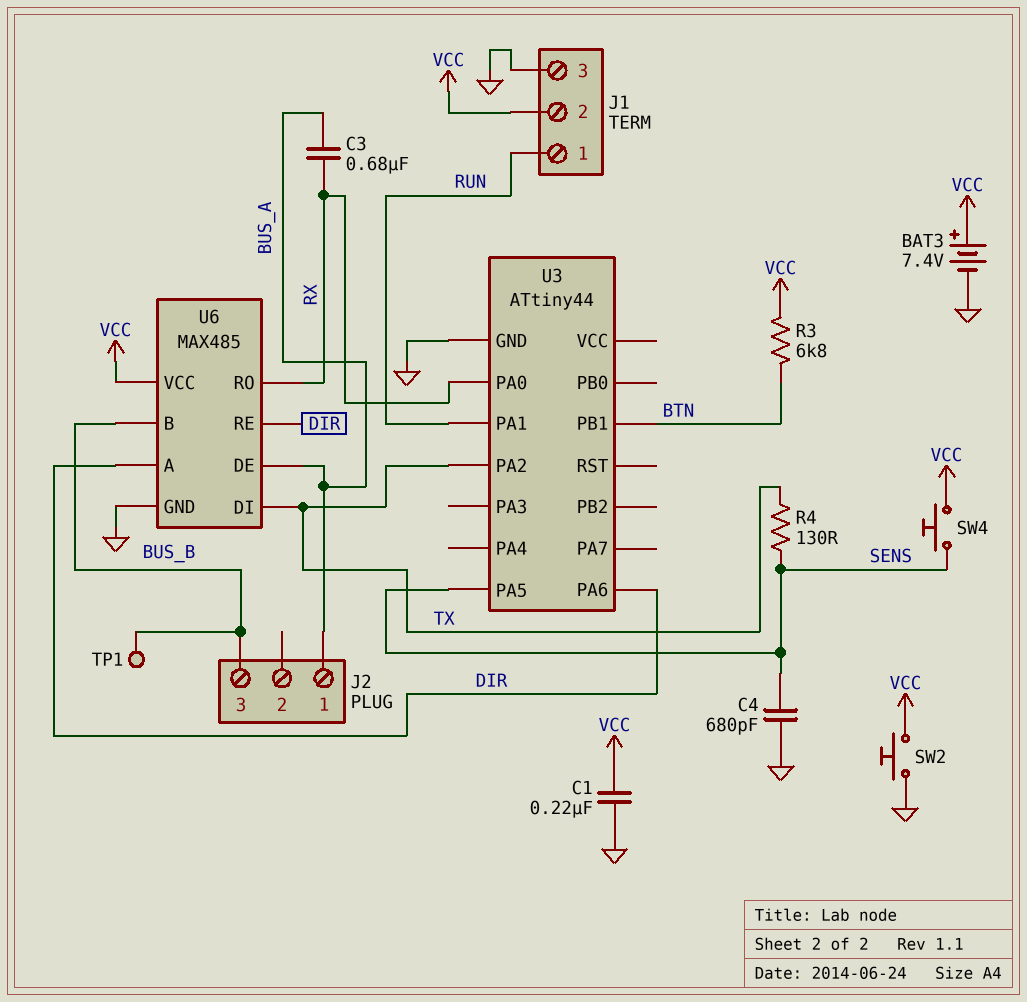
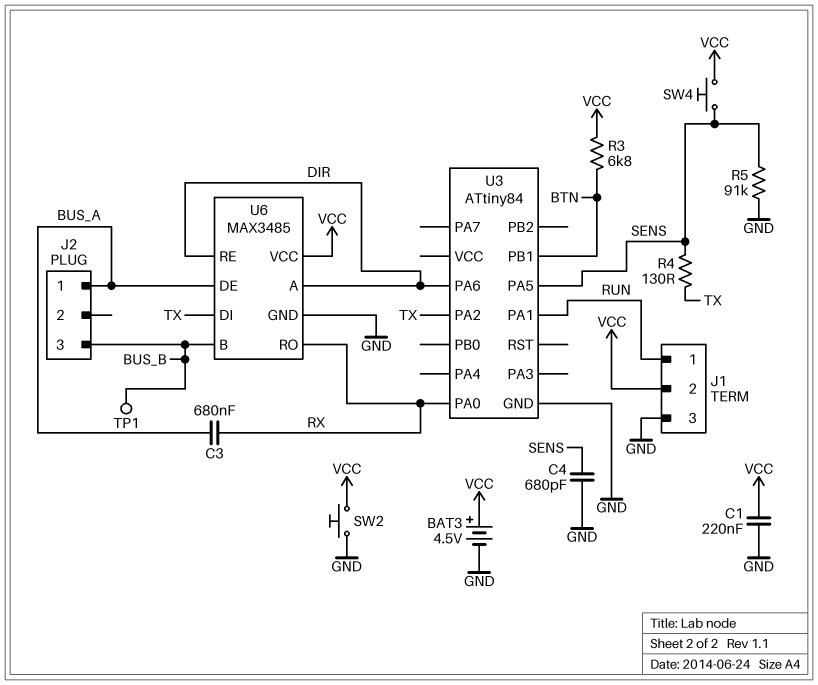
BAT3: 7.4V (plus VCC, minus GND) -> 4.5V (plus VCC, minus GND)
R5: none -> 91k (GND, SENS)
U3: ATtiny44 -> ATtiny84
U6: MAX485 -> MAX3485

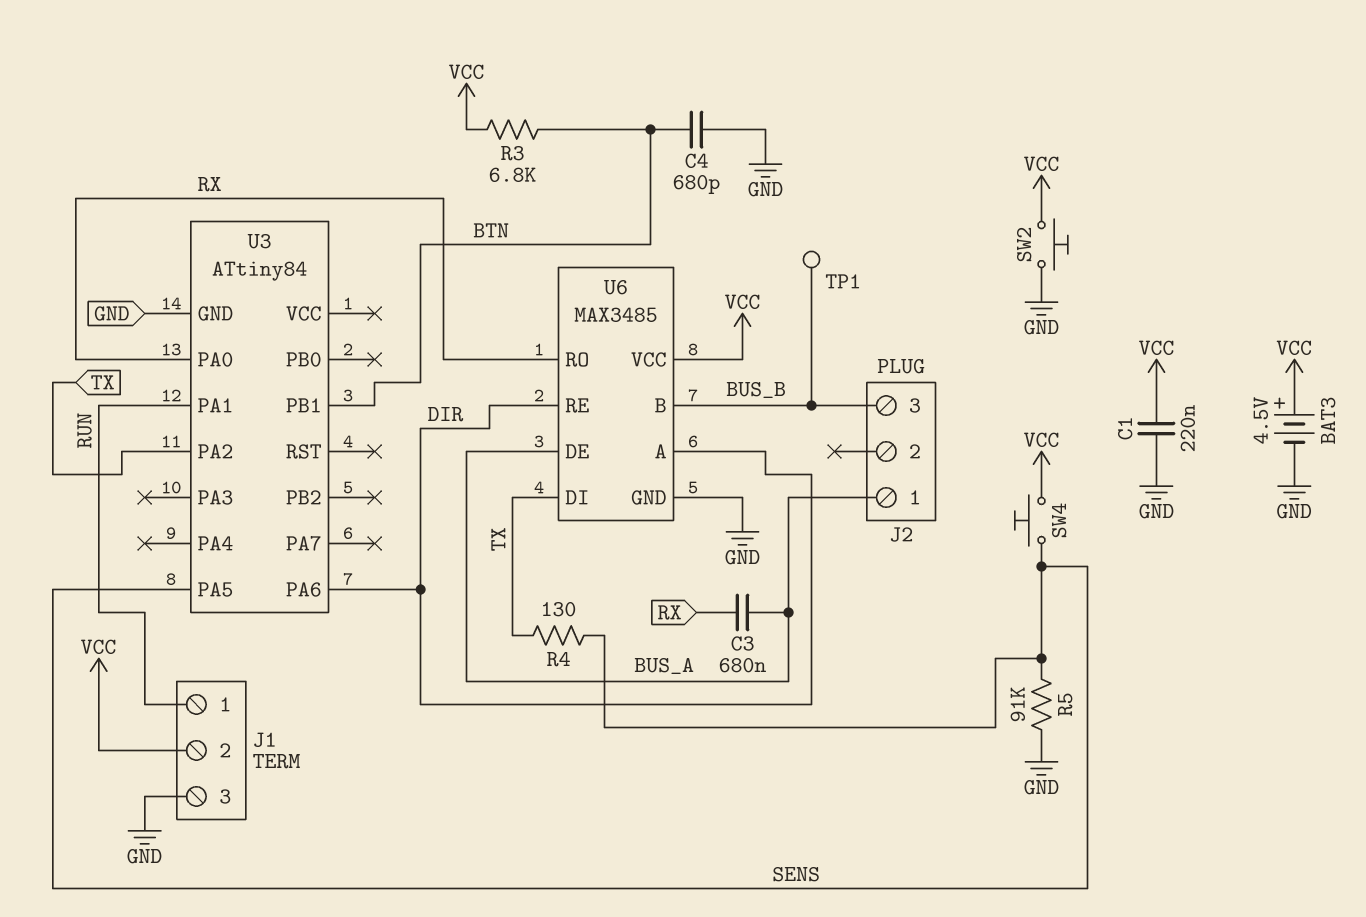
C4: 680pF (GND, SENS) -> 680pF (BTN, GND)

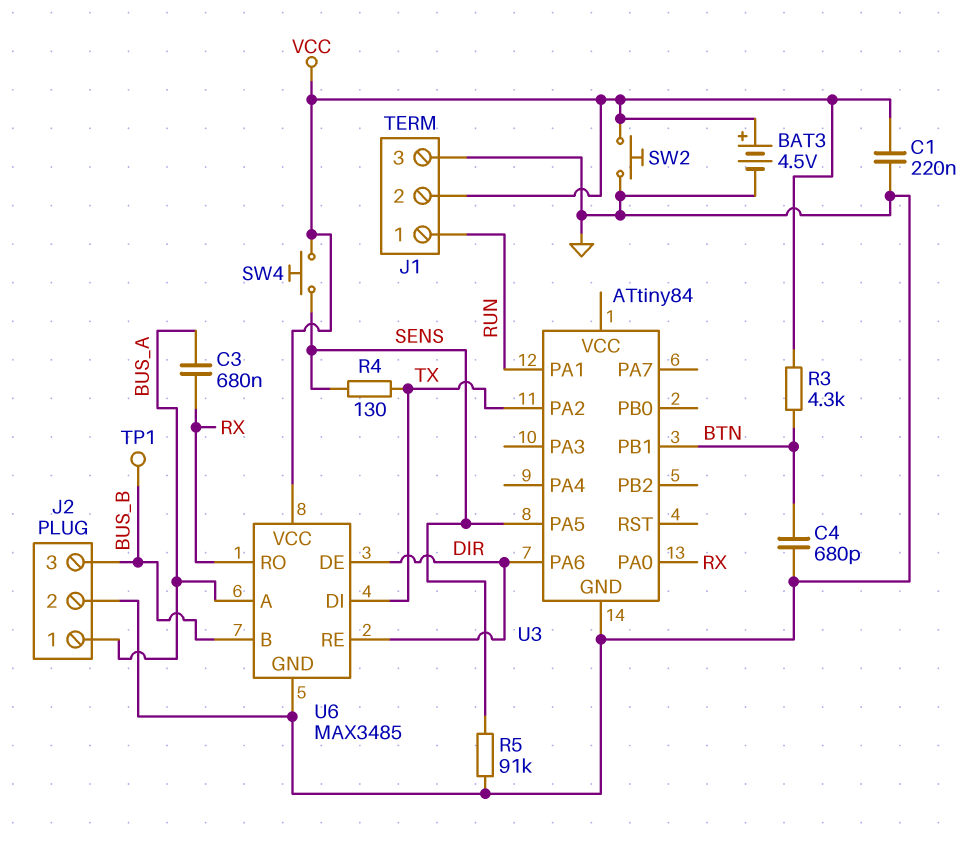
J2 pin 2: none -> GND
R3: 6.8k (BTN, VCC) -> 4.3k (BTN, VCC)
U6 pin A: DIR -> BUS_A
U6 pin DE: BUS_A -> DIR

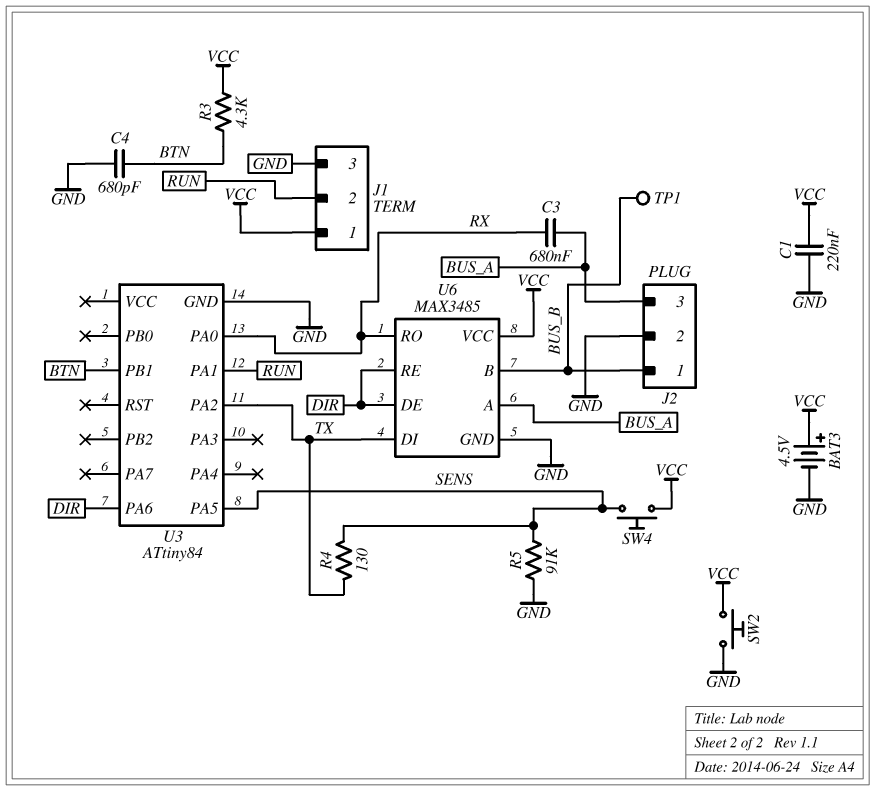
J1 pin 1: RUN -> VCC
J1 pin 2: VCC -> RUN
J2 pin 1: BUS_A -> BUS_B
J2 pin 3: BUS_B -> BUS_A

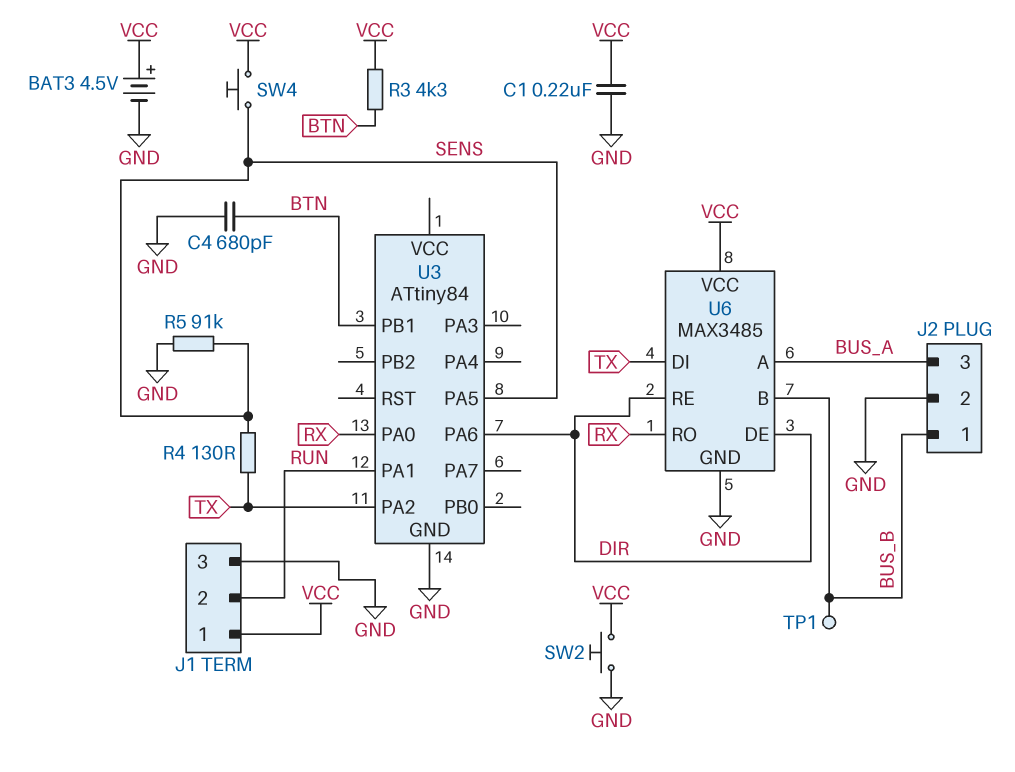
C3: 680nF (BUS_A, RX) -> none

